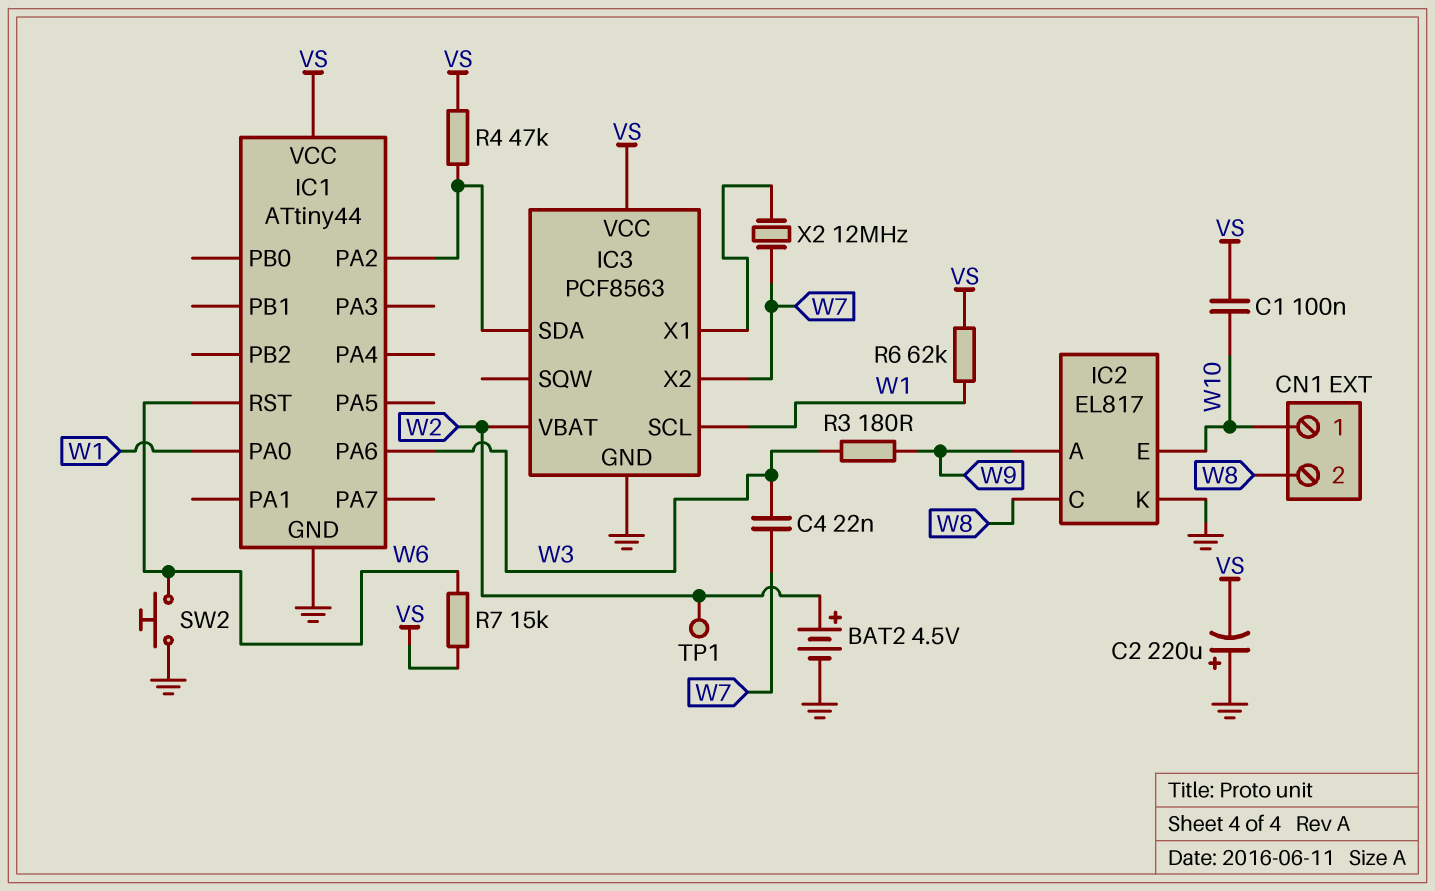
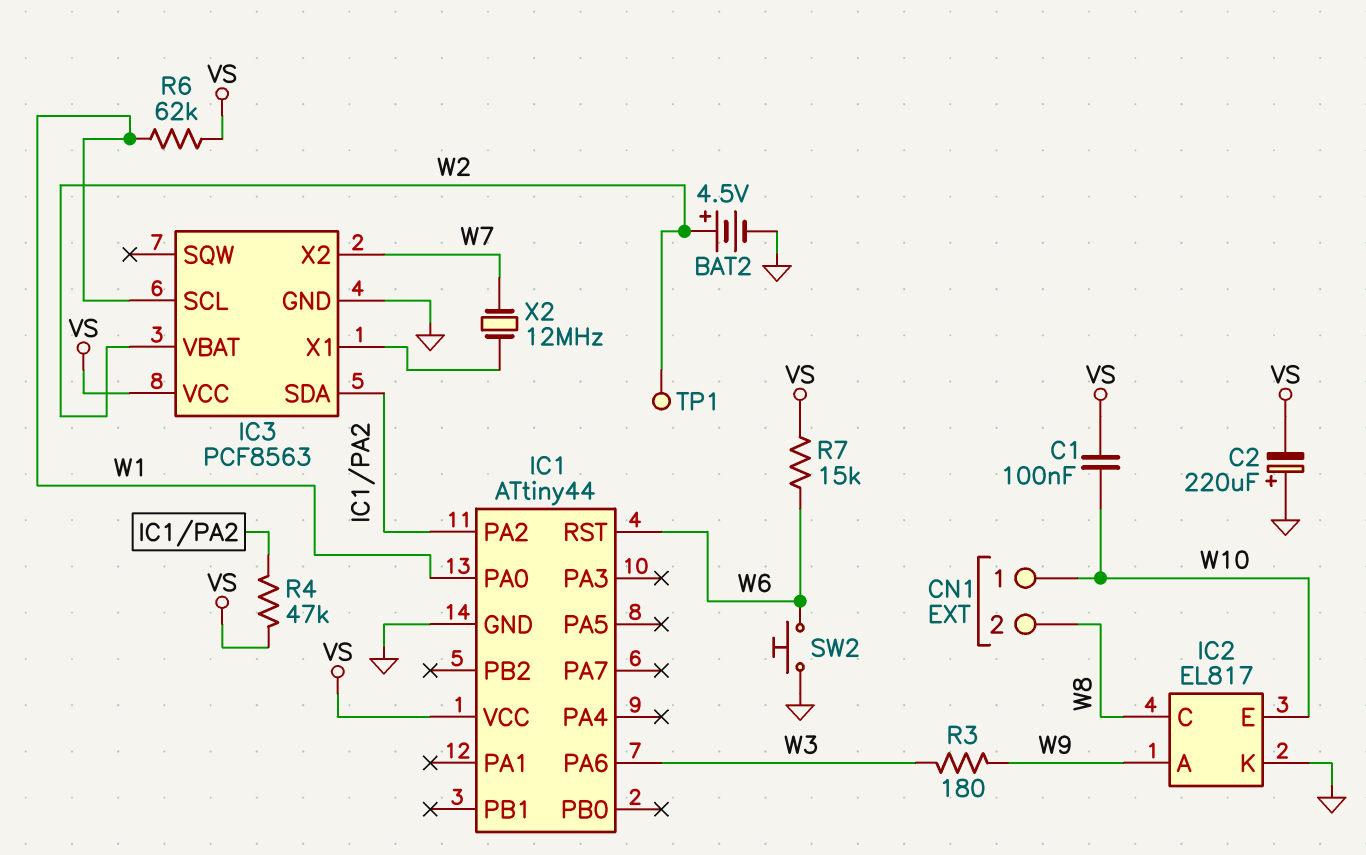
C4: 22nF (W3, W7) -> none

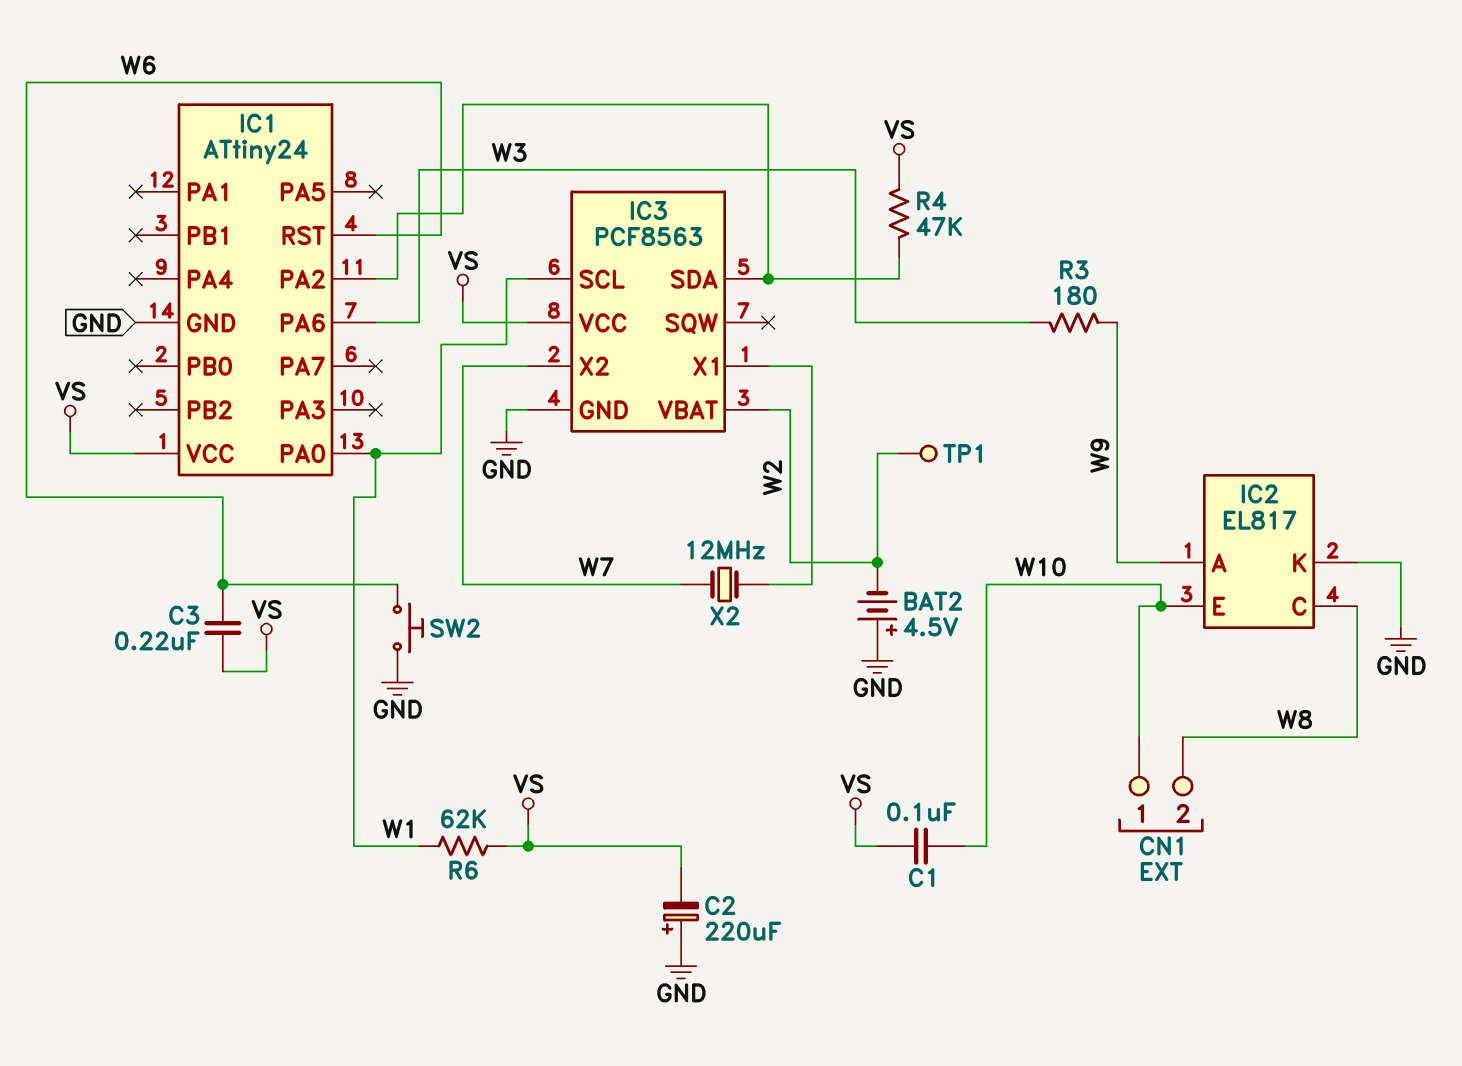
BAT2: 4.5V (plus W2, minus GND) -> 4.5V (plus GND, minus W2)
C3: none -> 220nF (VS, W6)
IC1: ATtiny44 -> ATtiny24
R7: 15k (VS, W6) -> none

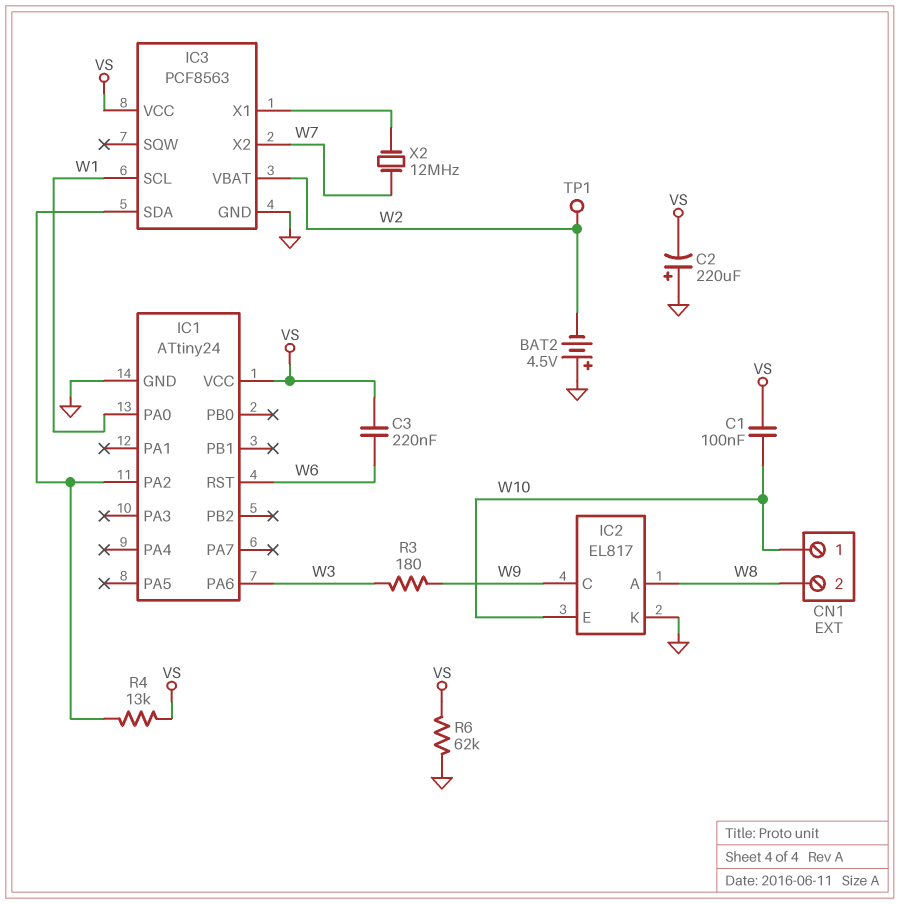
IC2 pin A: W9 -> W8
IC2 pin C: W8 -> W9
R4: 47k (IC1/PA2, VS) -> 13k (IC1/PA2, VS)
R6: 62k (VS, W1) -> 62k (GND, VS)
SW2: button (GND, W6) -> none

